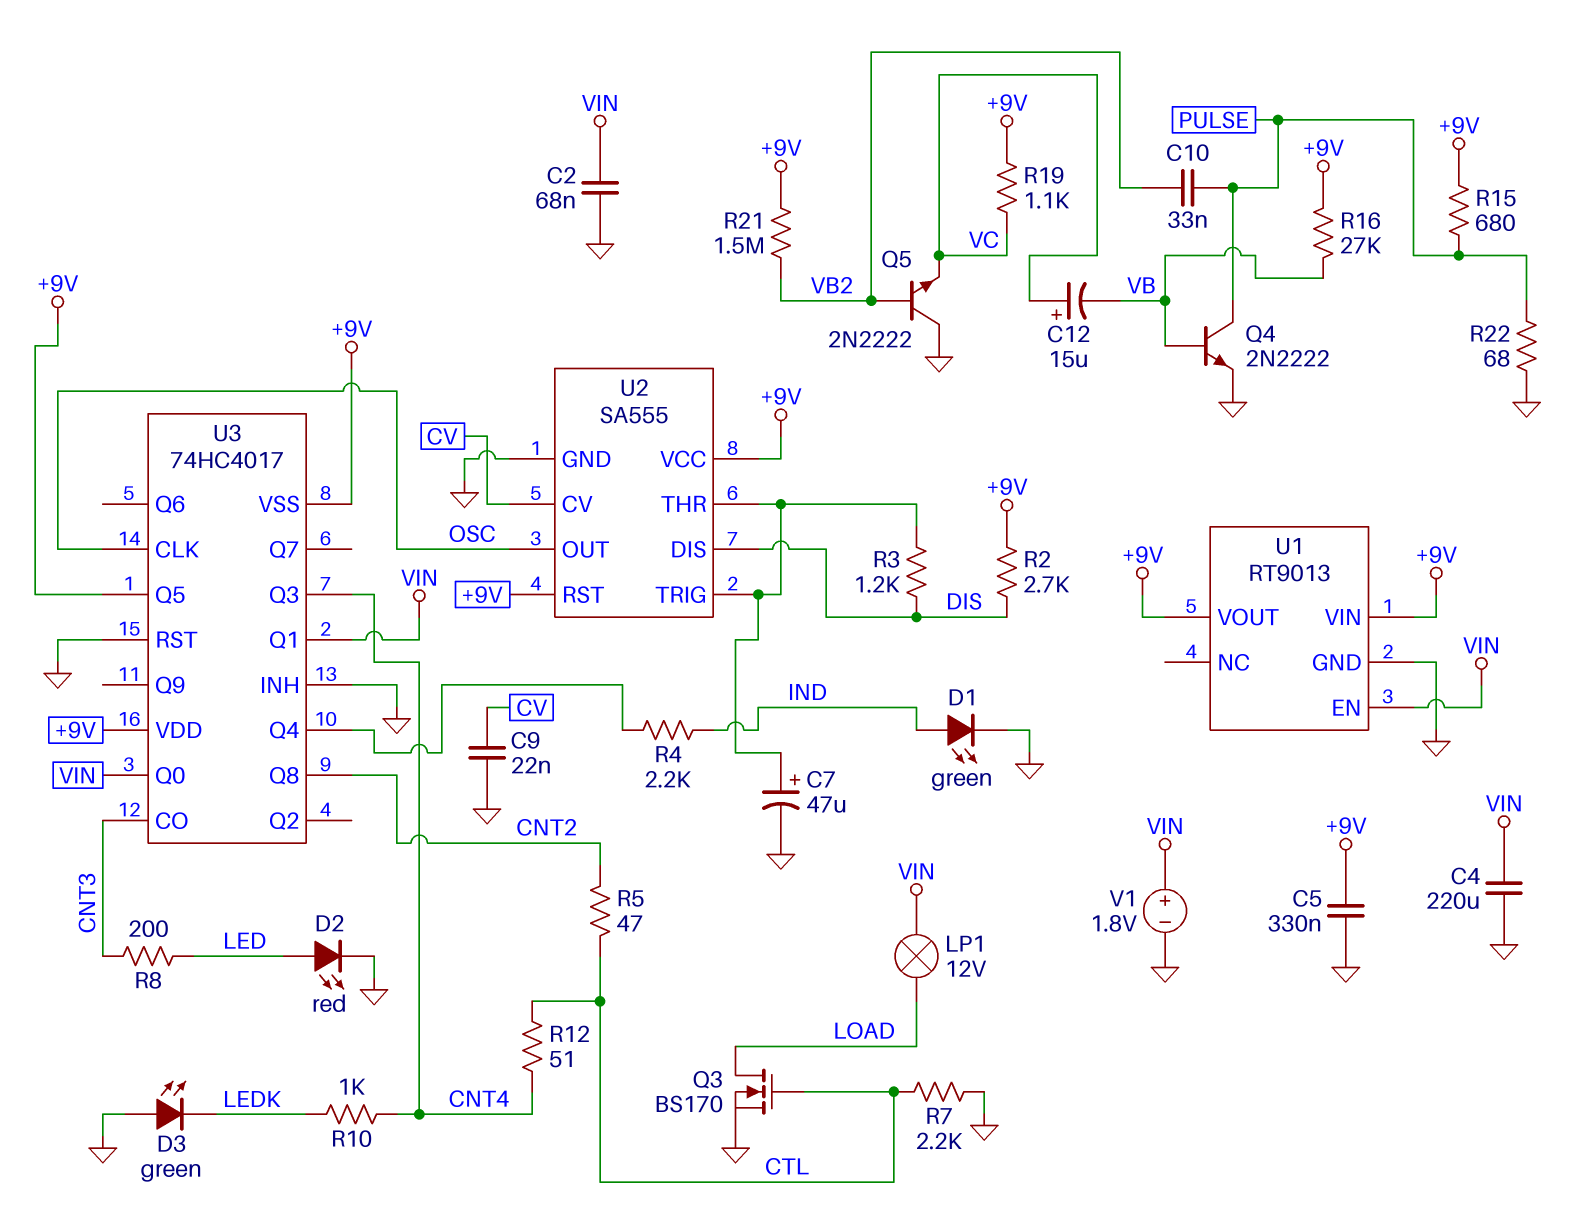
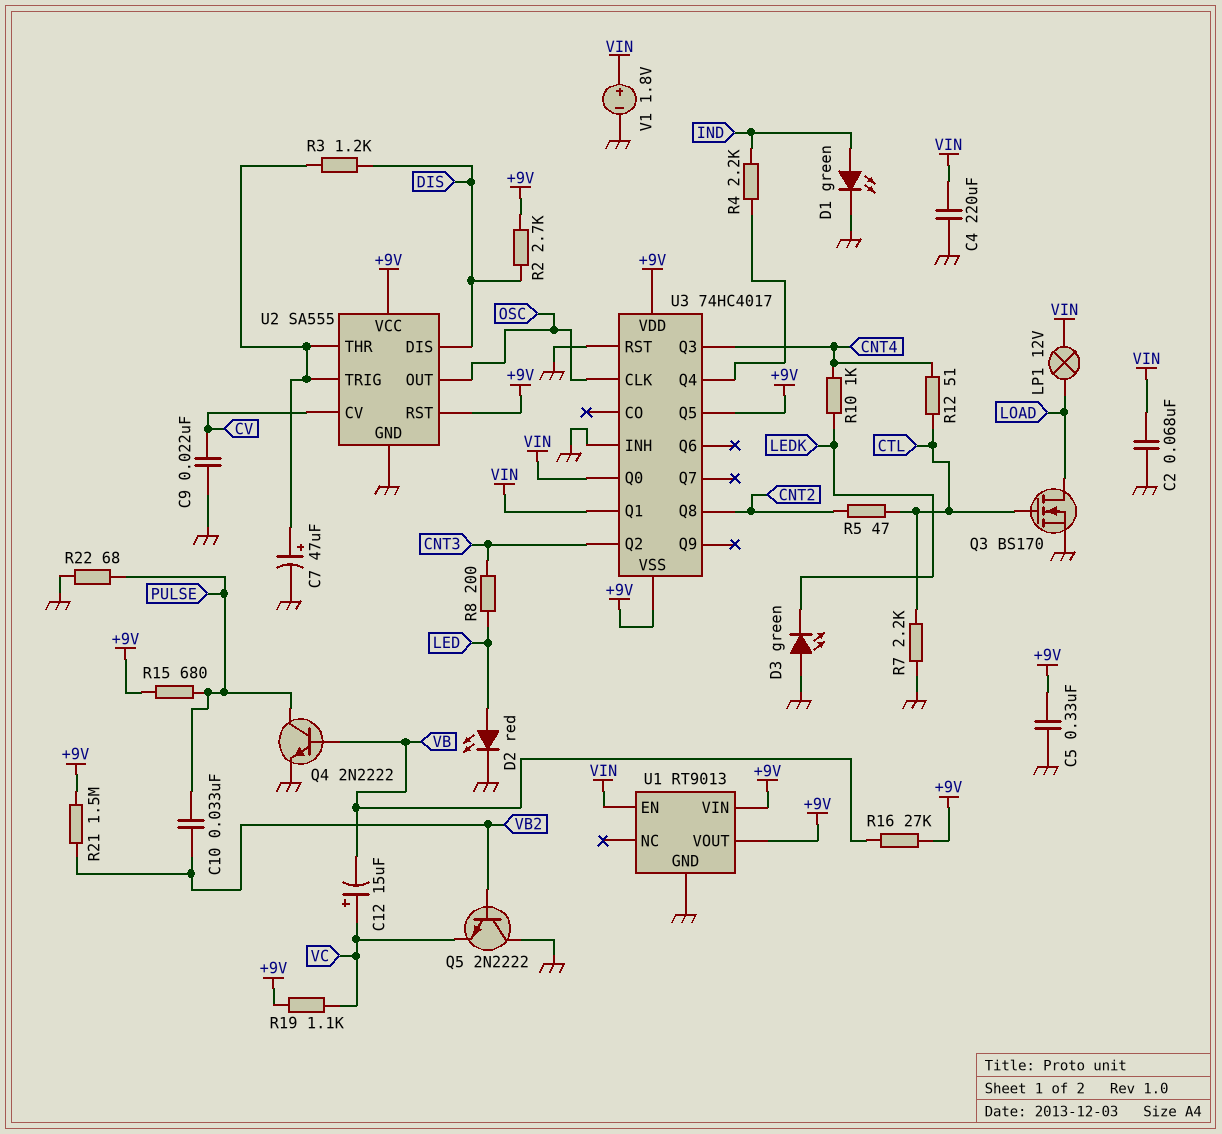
U3 pin CO: CNT3 -> none
U3 pin Q2: none -> CNT3

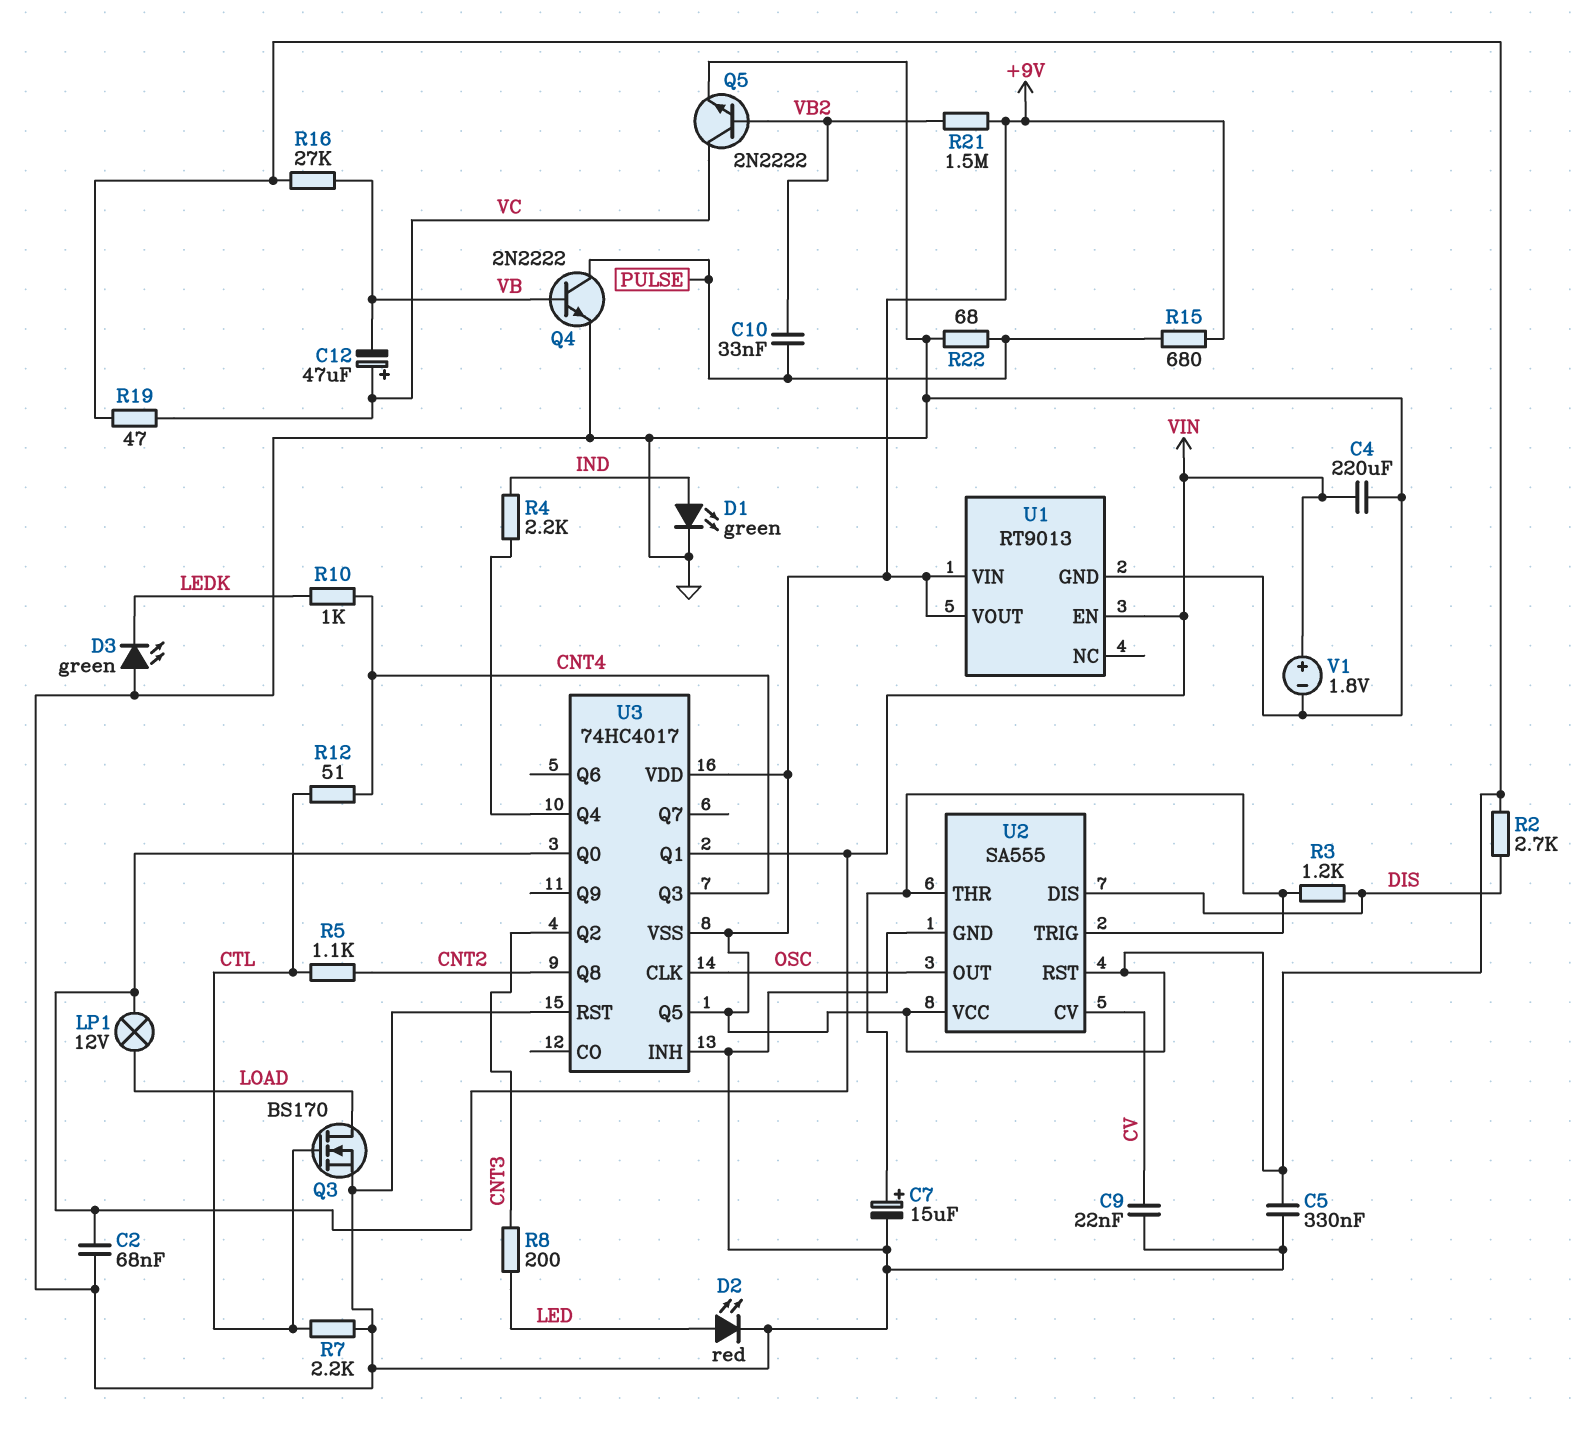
C7: 47uF (plus U2/THR, minus GND) -> 15uF (plus U2/THR, minus GND)
C12: 15uF (plus VC, minus VB) -> 47uF (plus VC, minus VB)
Q5: NPN 2N2222 (B VB2, C GND, E VC) -> NPN 2N2222 (B VB2, C VC, E GND)
R5: 47 (CNT2, CTL) -> 1.1k (CNT2, CTL)
R19: 1.1k (+9V, VC) -> 47 (+9V, VC)

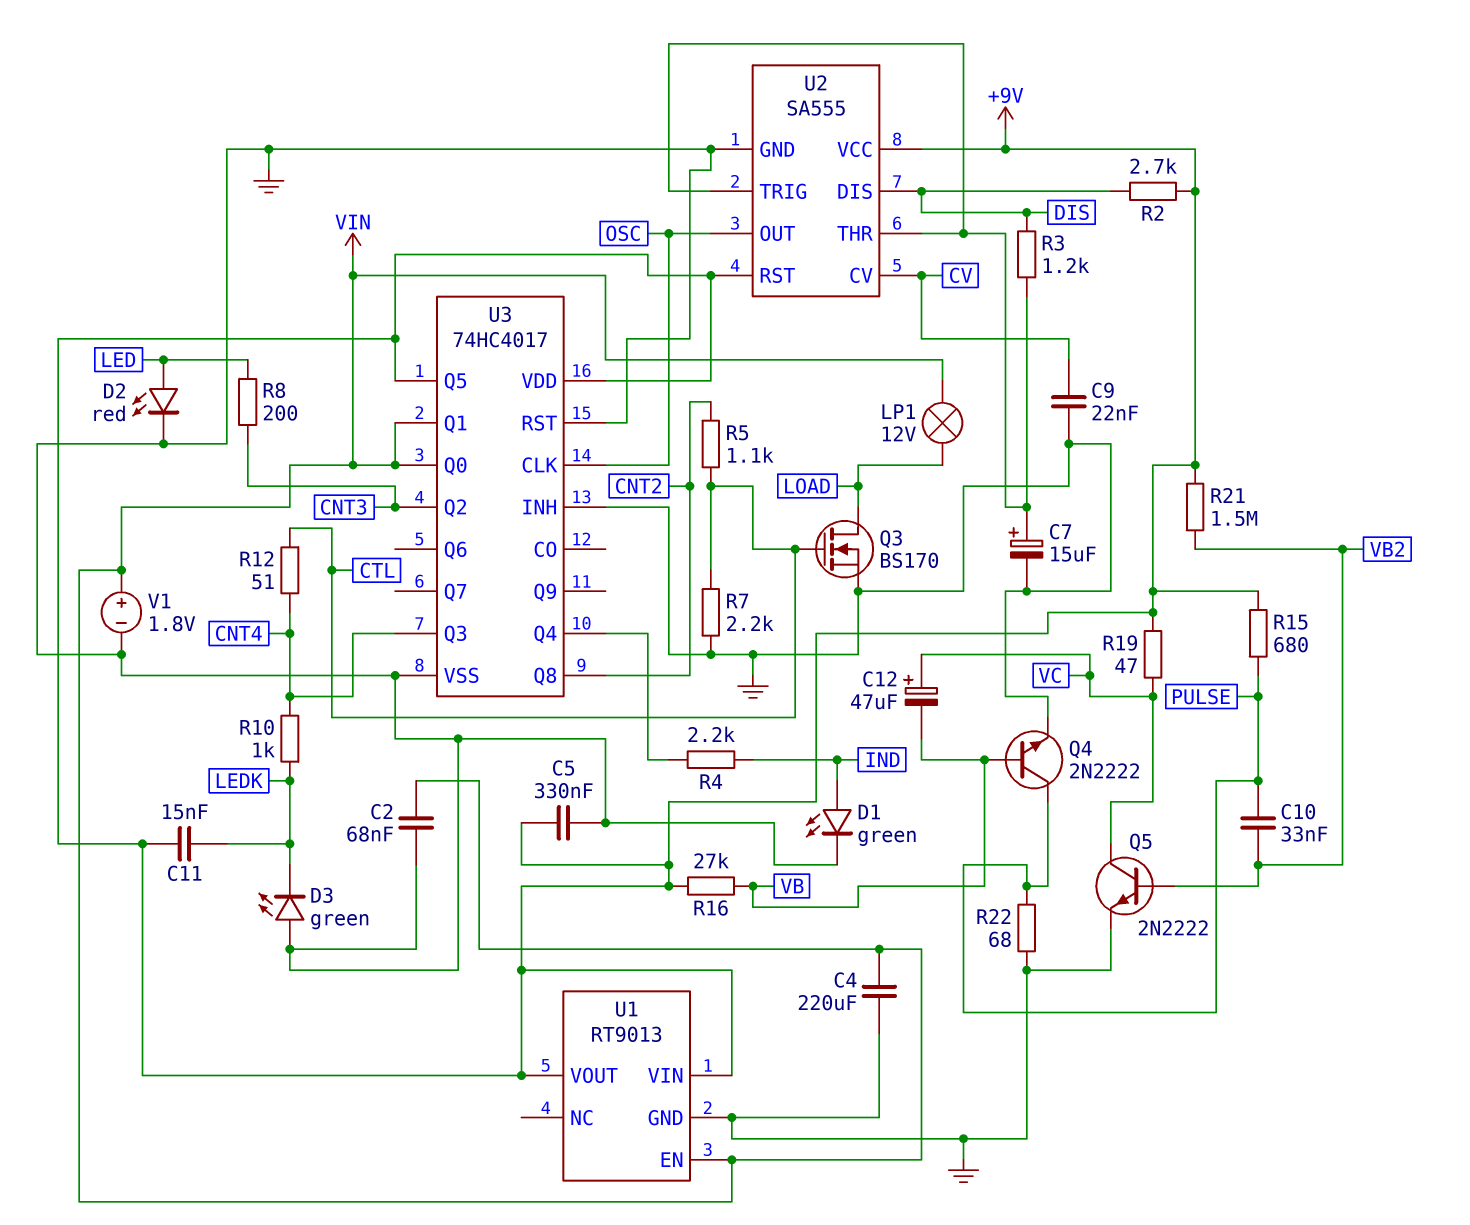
C11: none -> 15nF (+9V, LEDK)
U3 pin VSS: +9V -> GND

